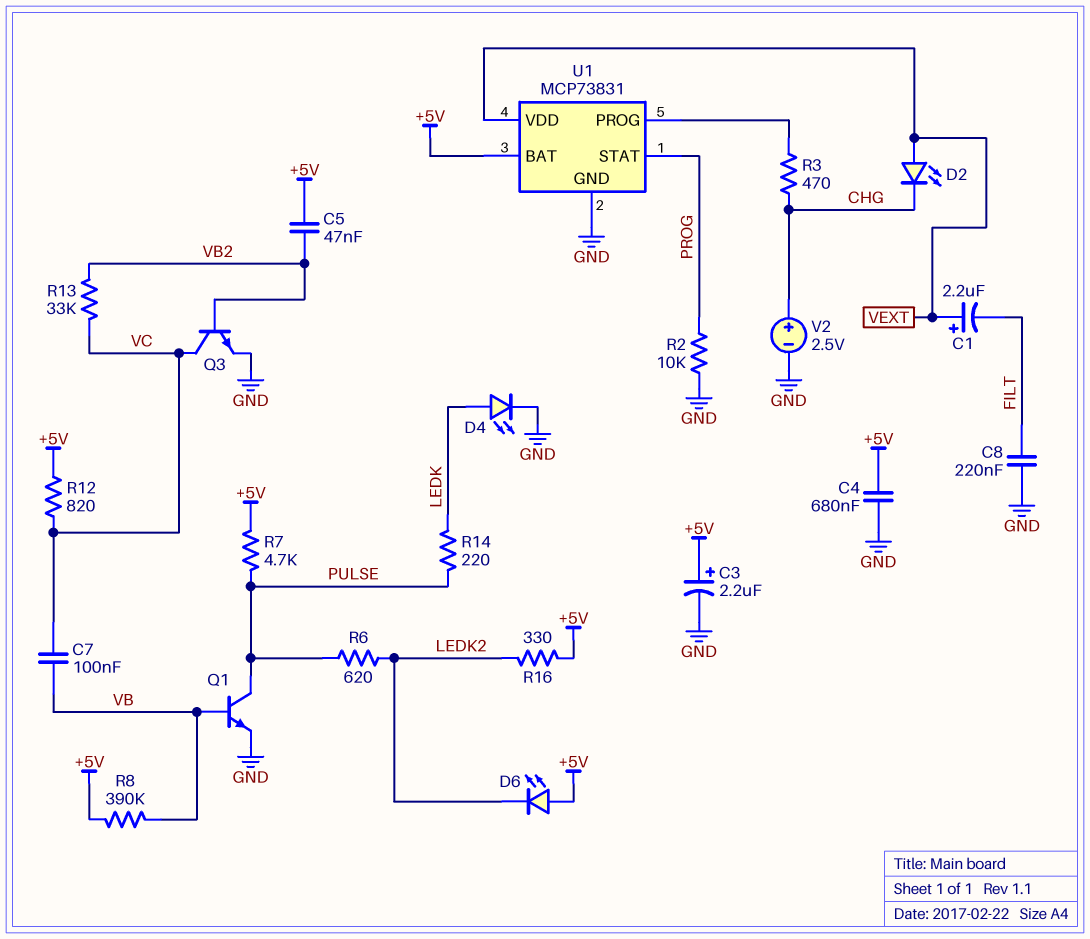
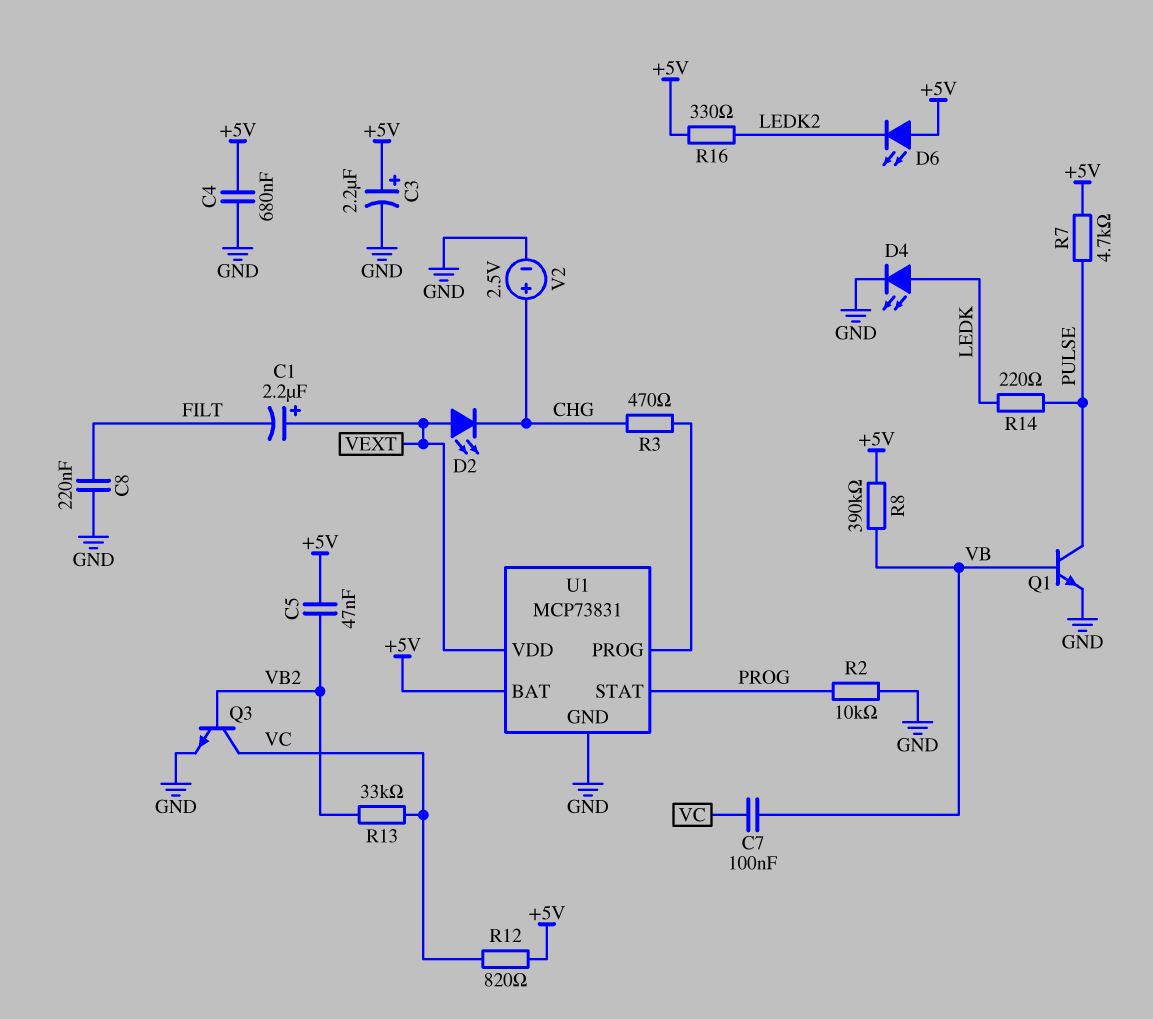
R6: 620 (LEDK2, PULSE) -> none

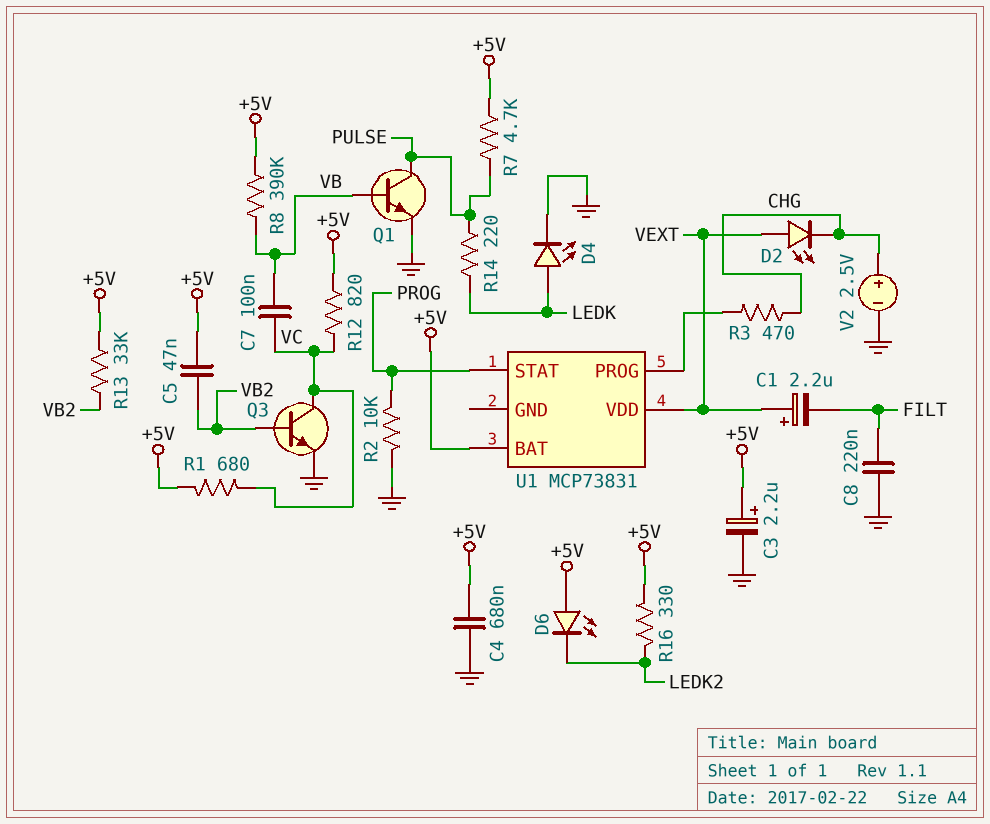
R1: none -> 680 (+5V, VC)
R13: 33k (VB2, VC) -> 33k (+5V, VB2)
U1 pin GND: GND -> none

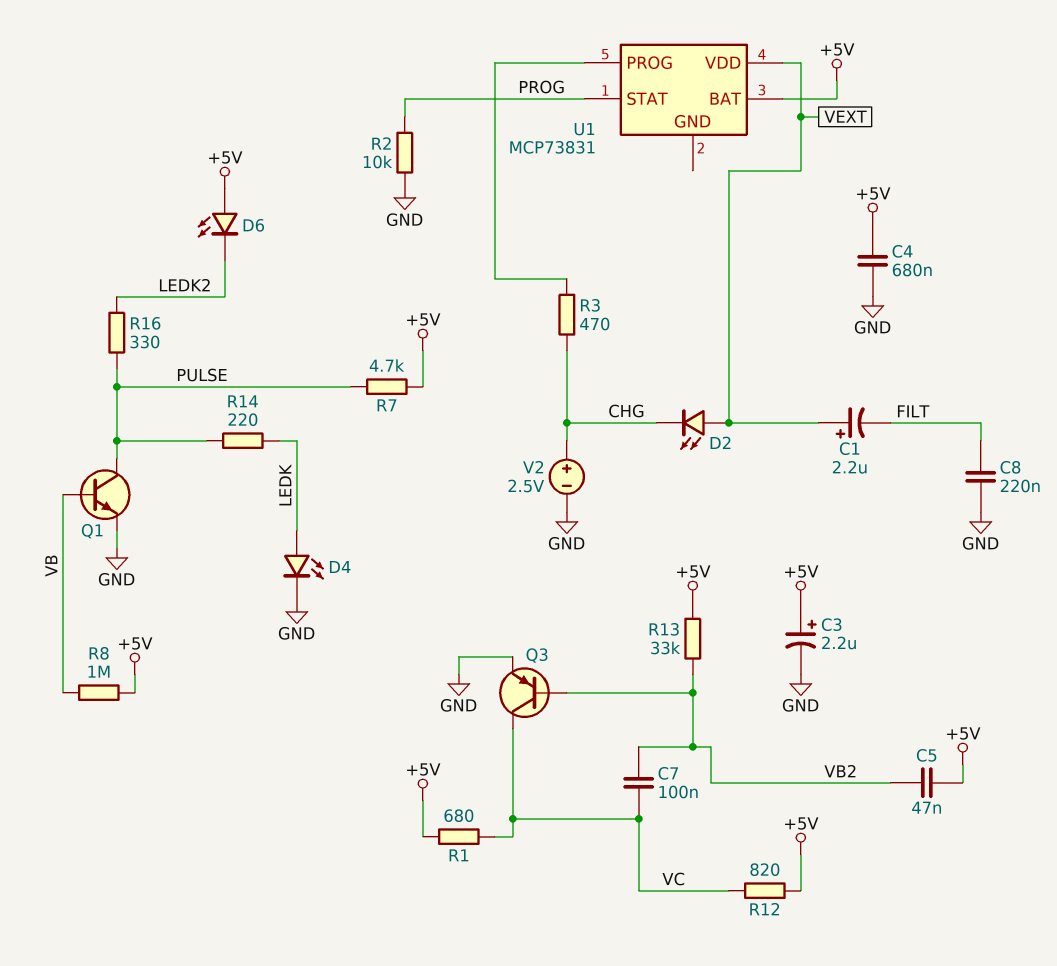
C7: 100nF (VB, VC) -> 100nF (VB2, VC)
Q3: NPN (B VB2, C VC, E GND) -> PNP (B VB2, C VC, E GND)
R8: 390k (+5V, VB) -> 1M (+5V, VB)
R16: 330 (+5V, LEDK2) -> 330 (LEDK2, PULSE)

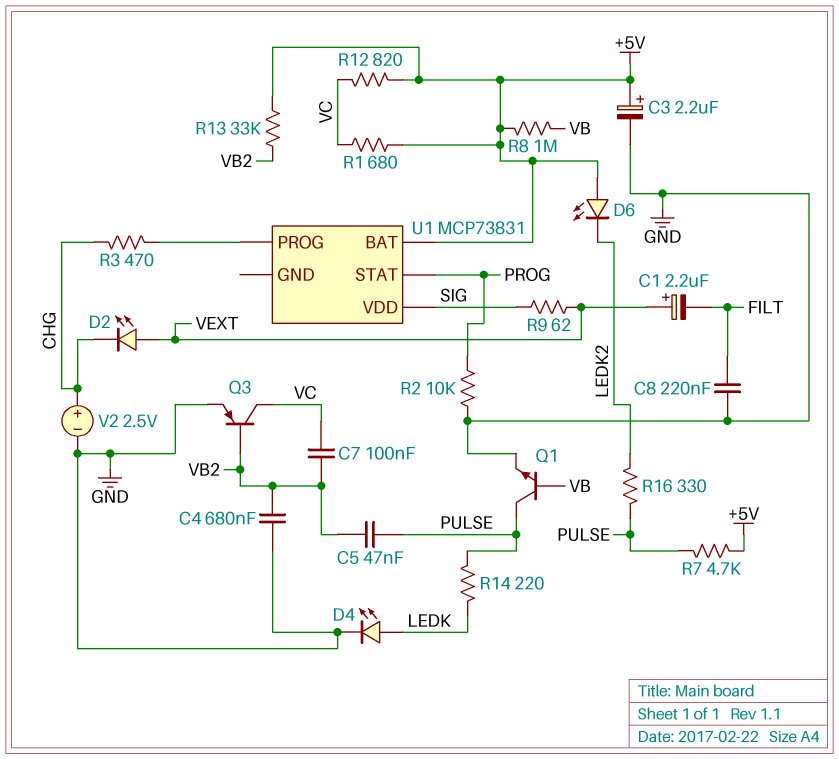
C4: 680nF (+5V, GND) -> 680nF (GND, VB2)
C5: 47nF (+5V, VB2) -> 47nF (PULSE, VB2)
R9: none -> 62 (SIG, VEXT)
U1 pin VDD: VEXT -> SIG

